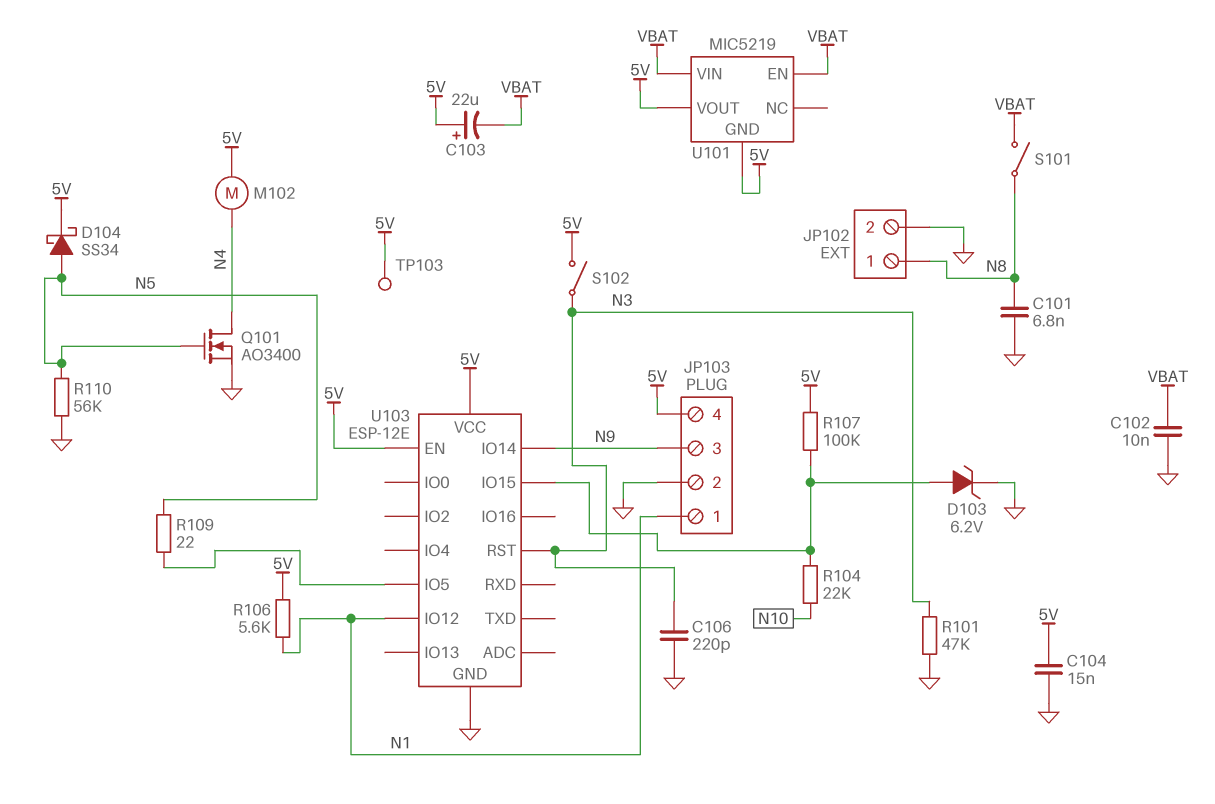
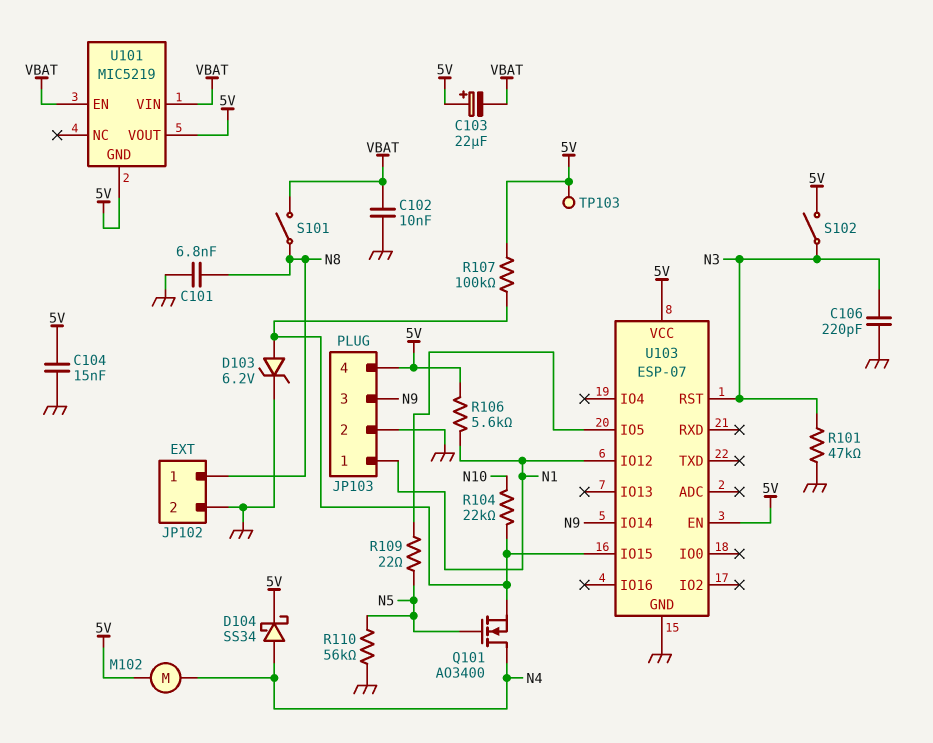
D104: schottky SS34 (A N5, K 5V) -> schottky SS34 (A N4, K 5V)
Q101: NMOS AO3400 (G N5, D N4, S GND) -> NMOS AO3400 (G N5, D N4, S U103/IO15)
U103: ESP-12E -> ESP-07

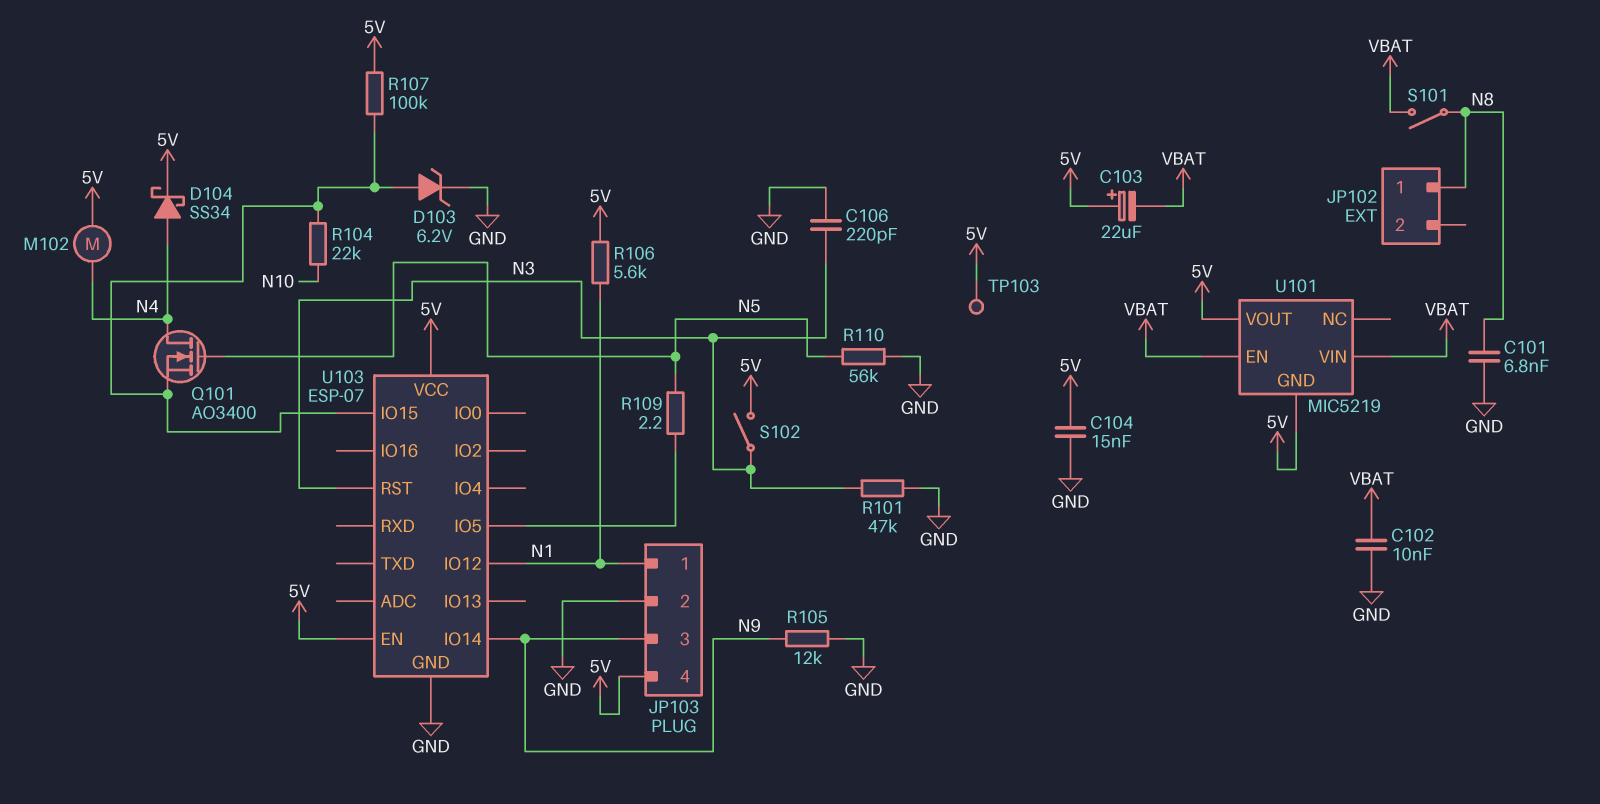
JP102 pin 2: GND -> none
R105: none -> 12k (GND, N9)
R109: 22 (N5, U103/IO5) -> 2.2 (N5, U103/IO5)

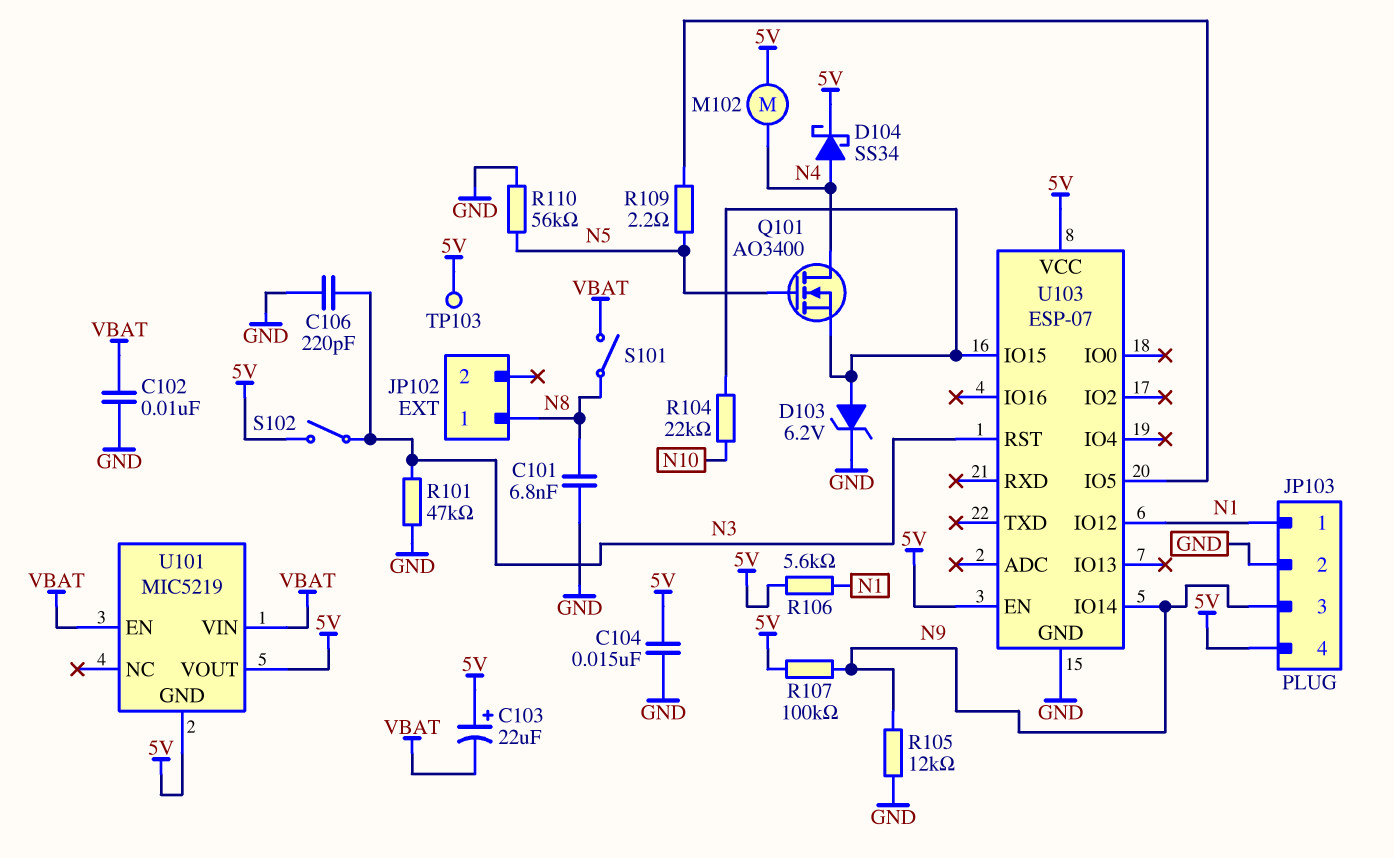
R107: 100k (5V, U103/IO15) -> 100k (5V, N9)

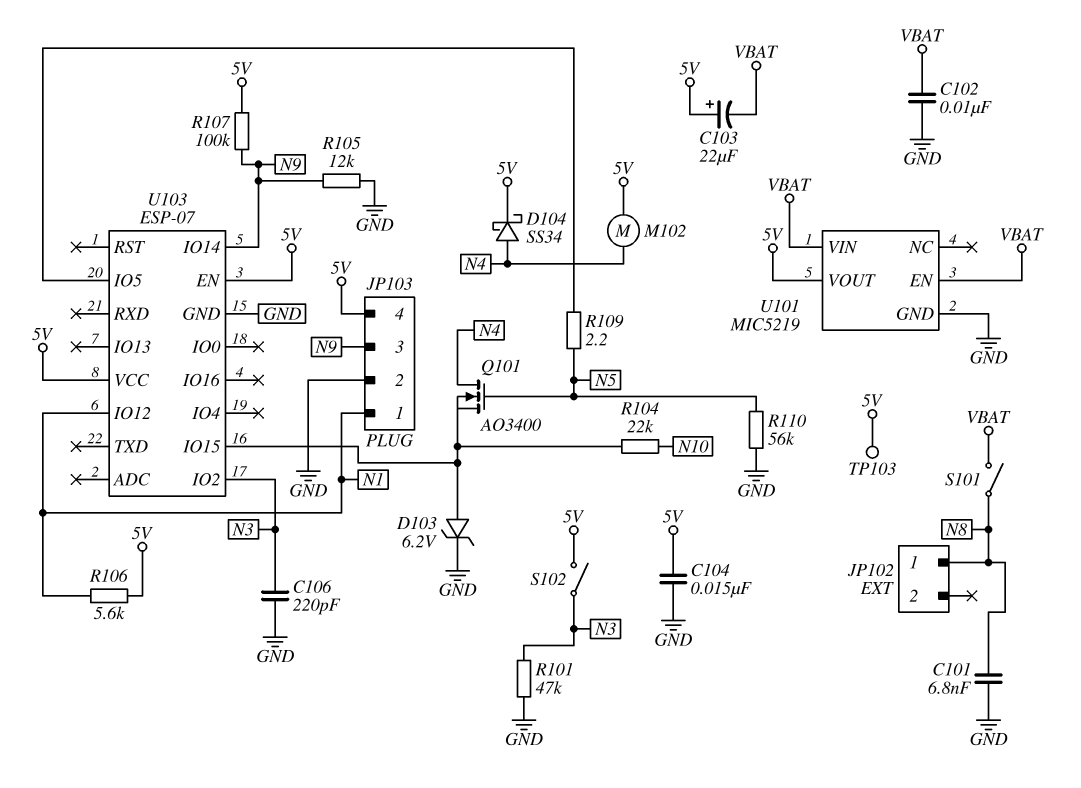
U101 pin GND: 5V -> GND
U103 pin IO2: none -> N3
U103 pin RST: N3 -> none

